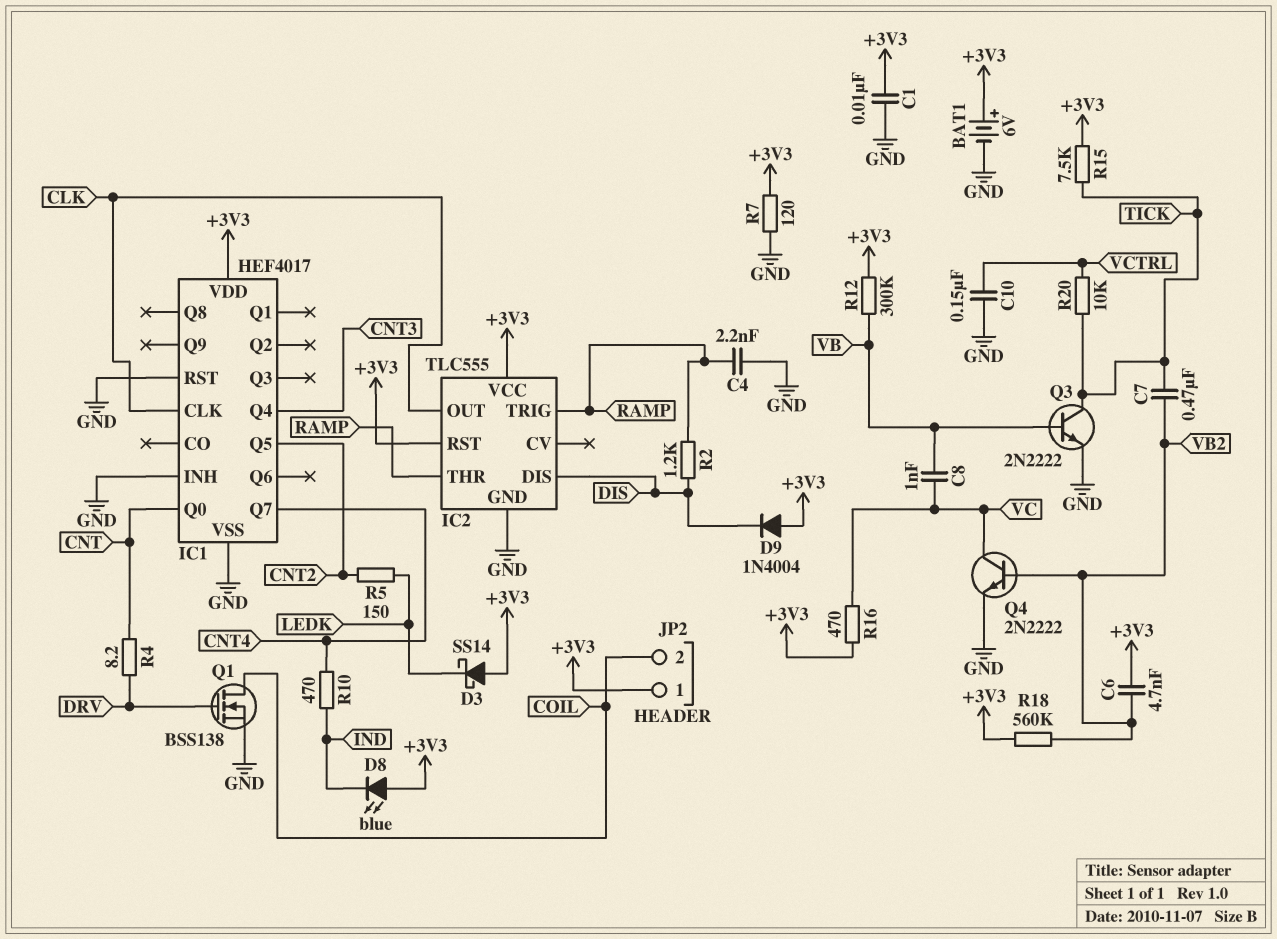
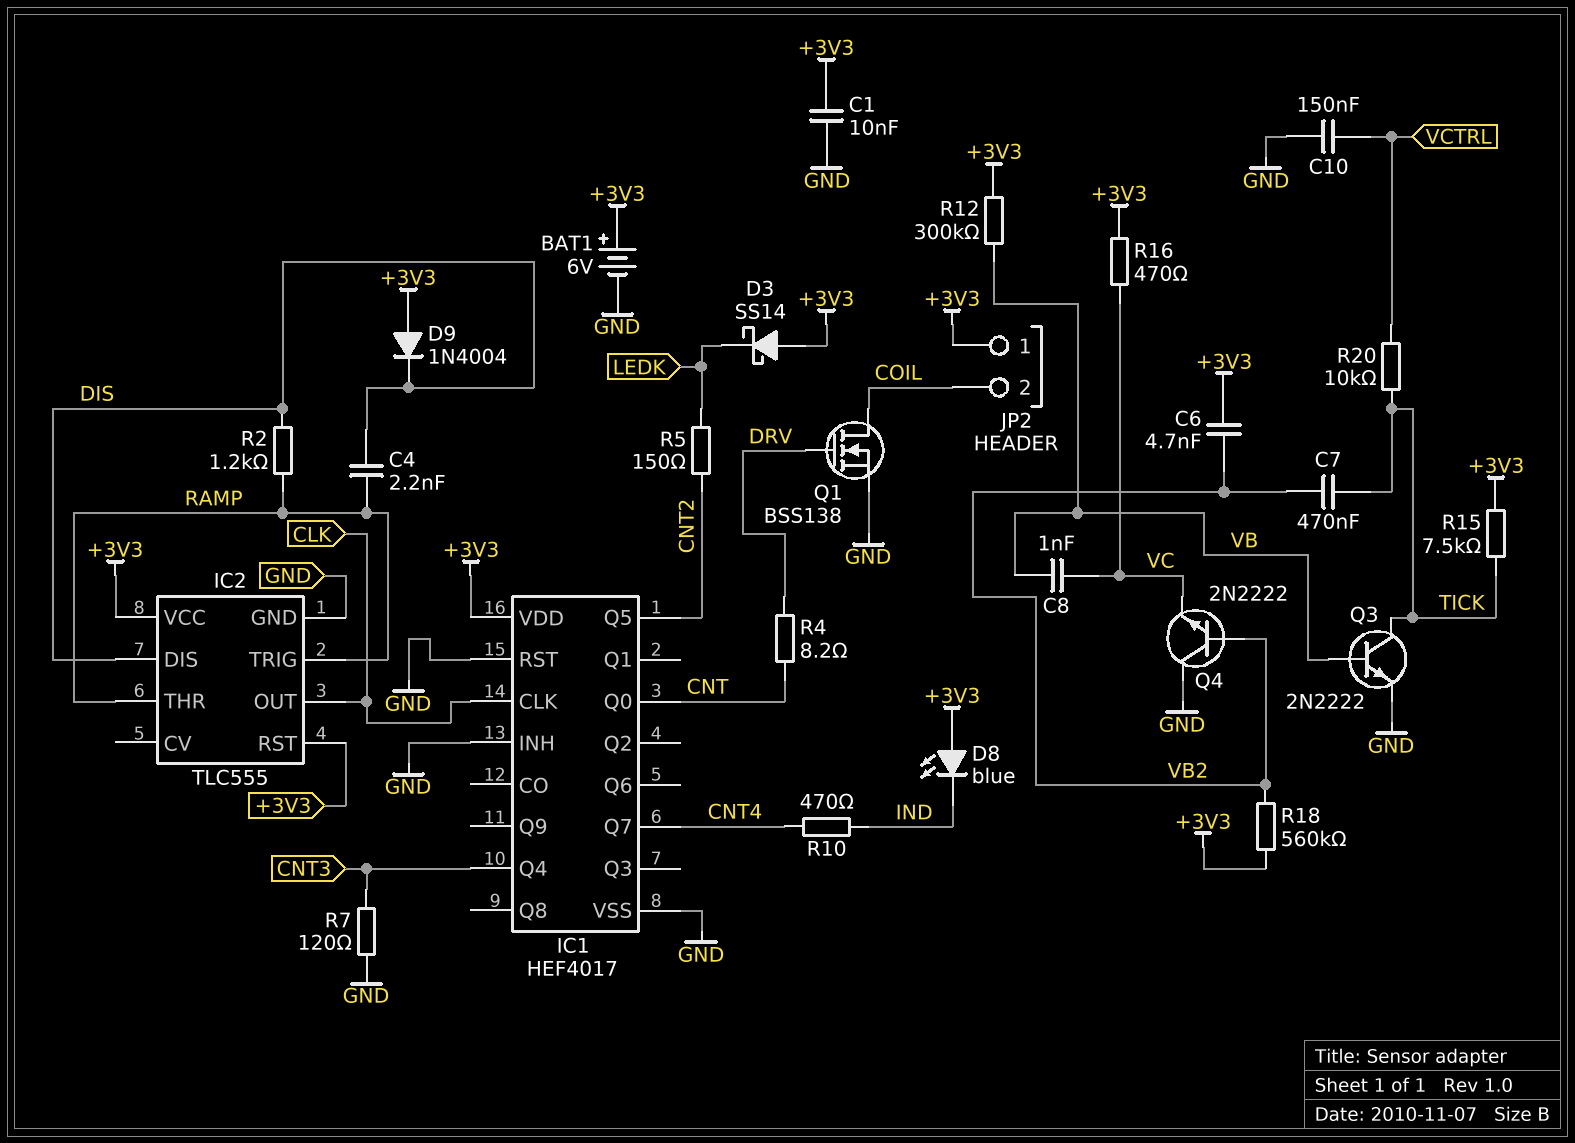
C4: 2.2nF (GND, RAMP) -> 2.2nF (DIS, RAMP)
Q4: NPN 2N2222 (B VB2, C VC, E GND) -> NPN 2N2222 (B VB2, C GND, E VC)
R7: 120 (+3V3, GND) -> 120 (CNT3, GND)

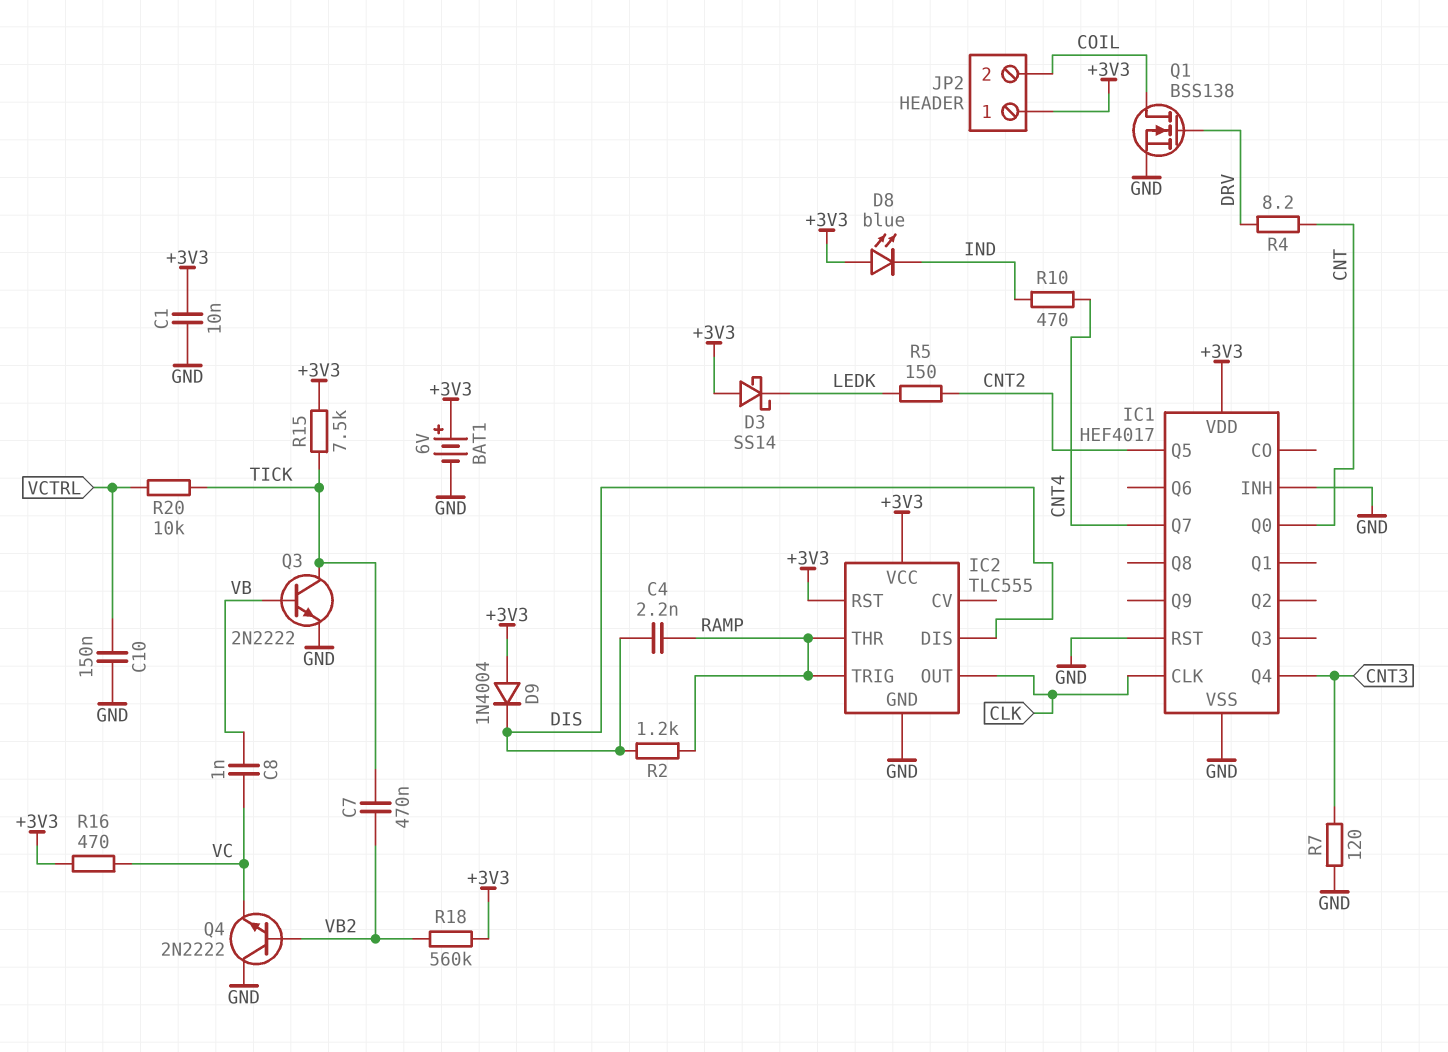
C6: 4.7nF (+3V3, VB2) -> none
R12: 300k (+3V3, VB) -> none

